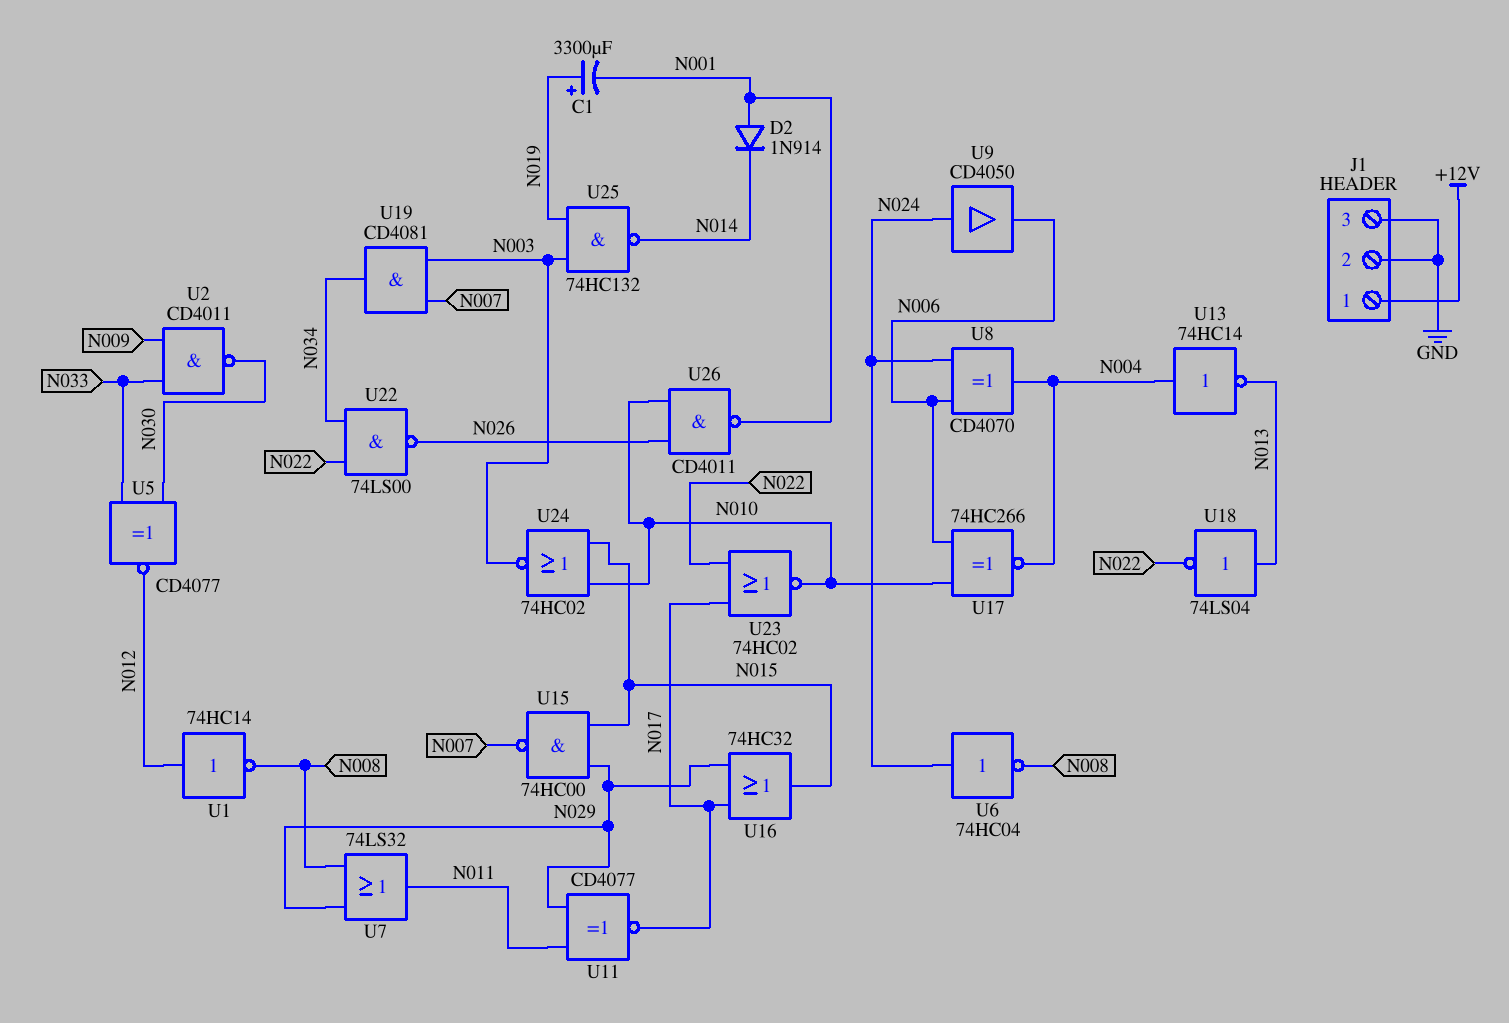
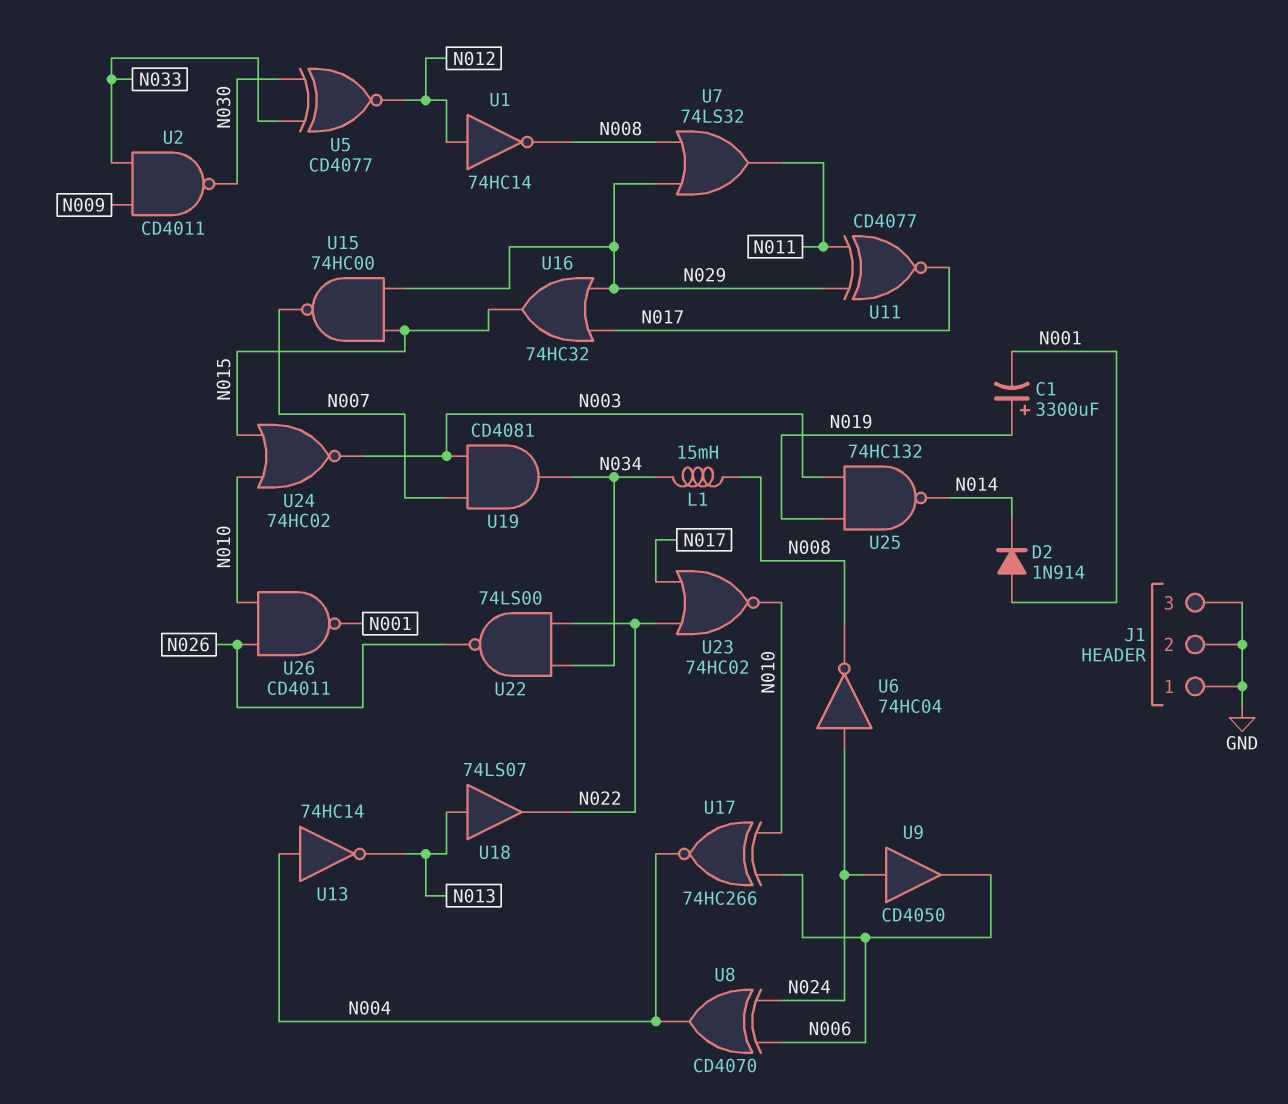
J1 pin 1: +12V -> GND
L1: none -> 15mH (N008, N034)
U18: NOT 74LS04 (in N013, out N022) -> buffer 74LS07 (in N013, out N022)

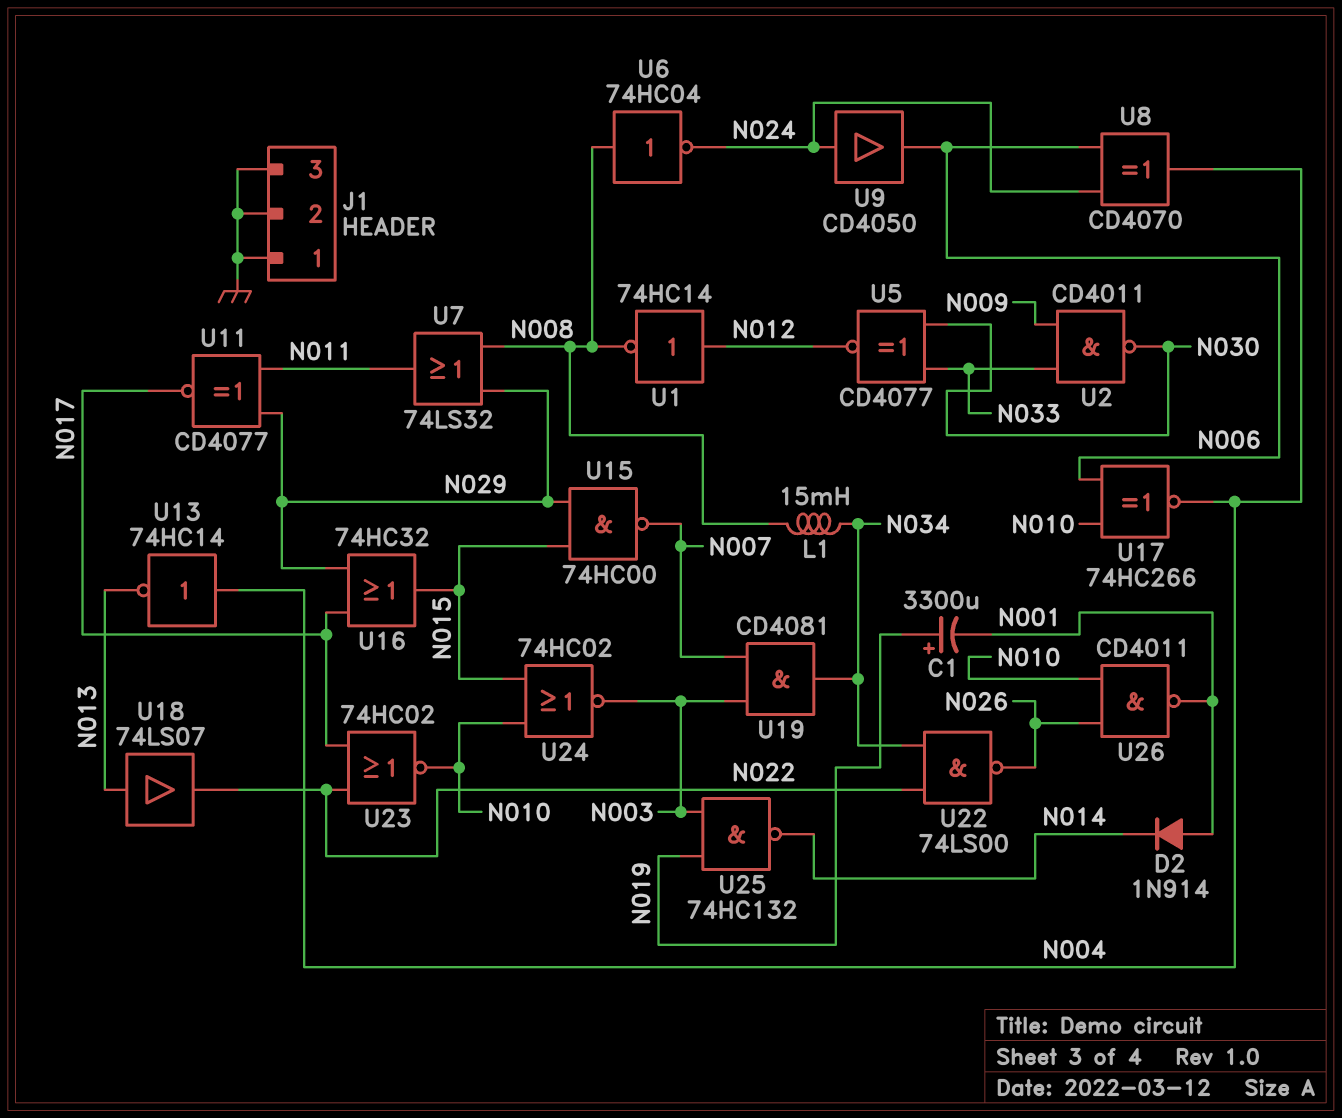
U6: NOT 74HC04 (in N024, out N008) -> NOT 74HC04 (in N008, out N024)

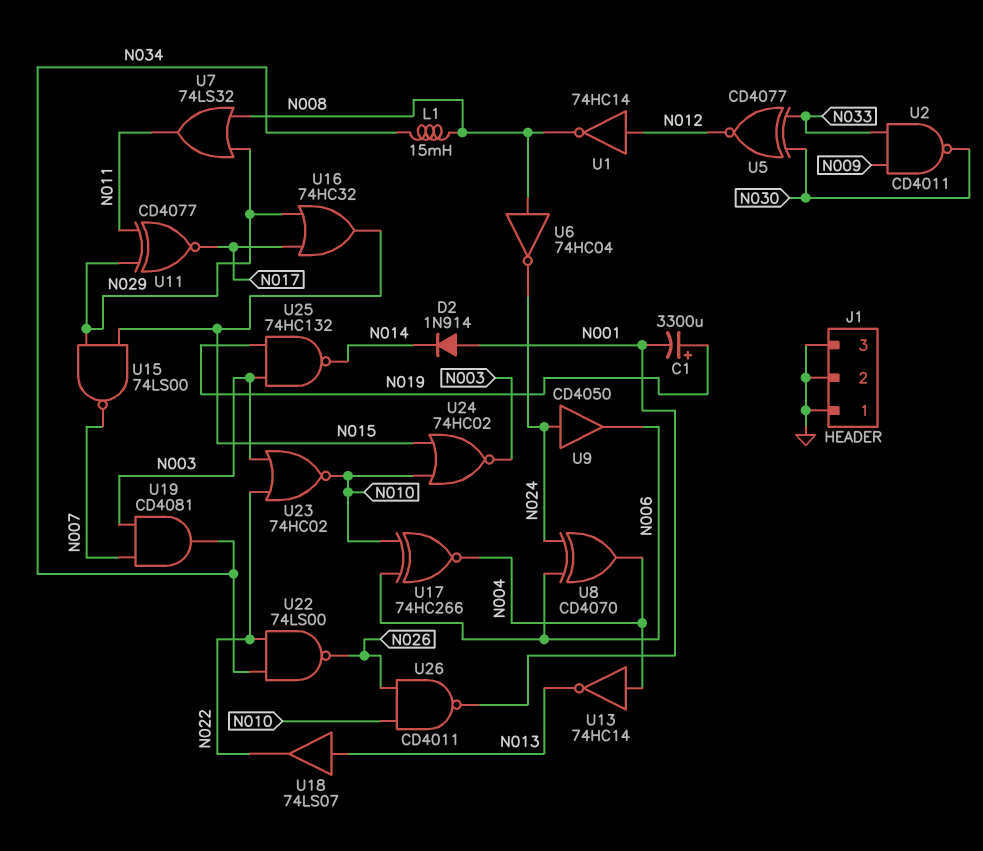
U15: NAND 74HC00 (in N015, in N029, out N007) -> NAND 74LS00 (in N015, in N029, out N007)
U23: NOR 74HC02 (in N017, in N022, out N010) -> NOR 74HC02 (in N003, in N022, out N010)

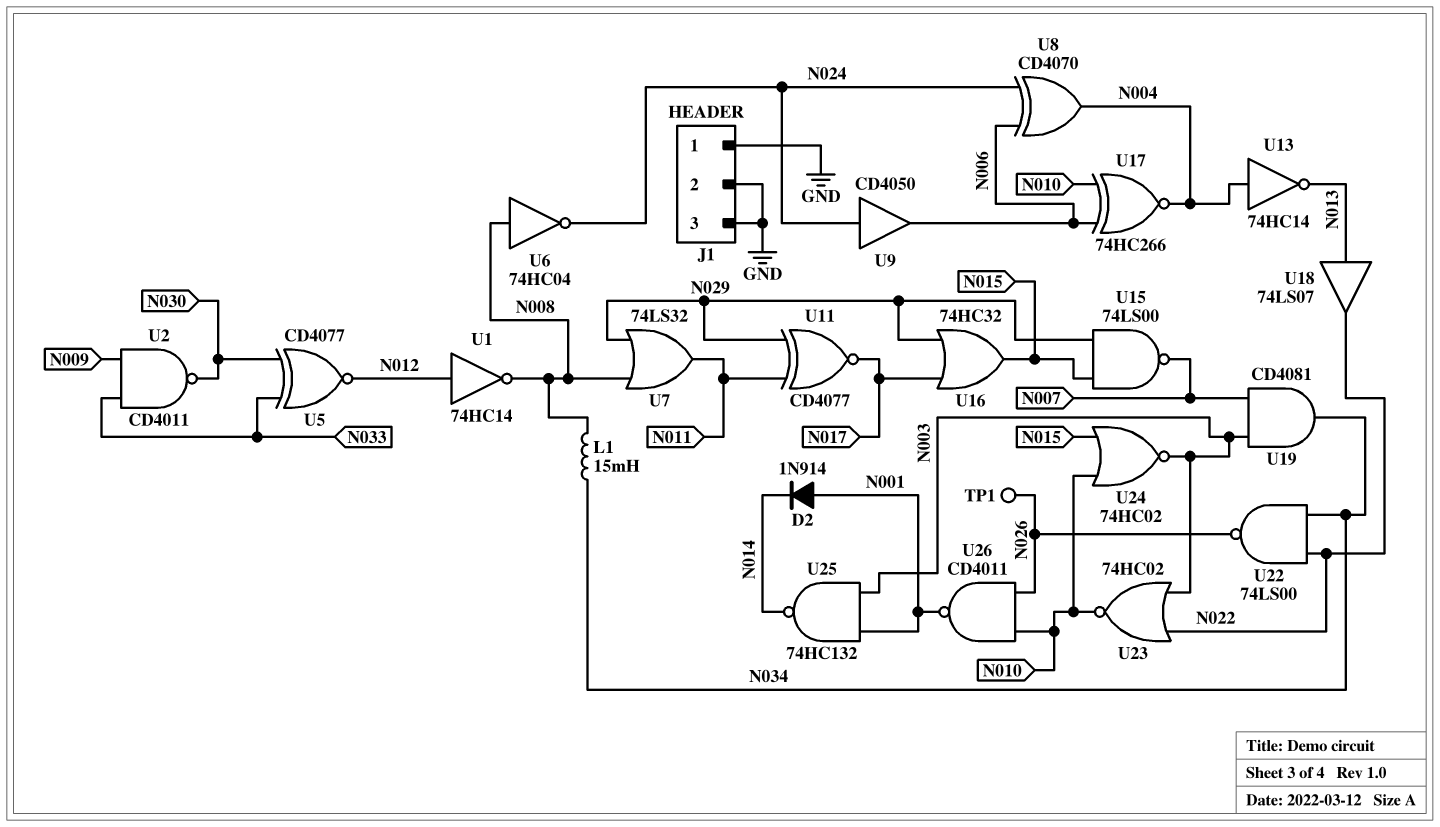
C1: 3300uF (plus N019, minus N001) -> none
TP1: none -> test point (N026)
U25: NAND 74HC132 (in N003, in N019, out N014) -> NAND 74HC132 (in N001, in N003, out N014)

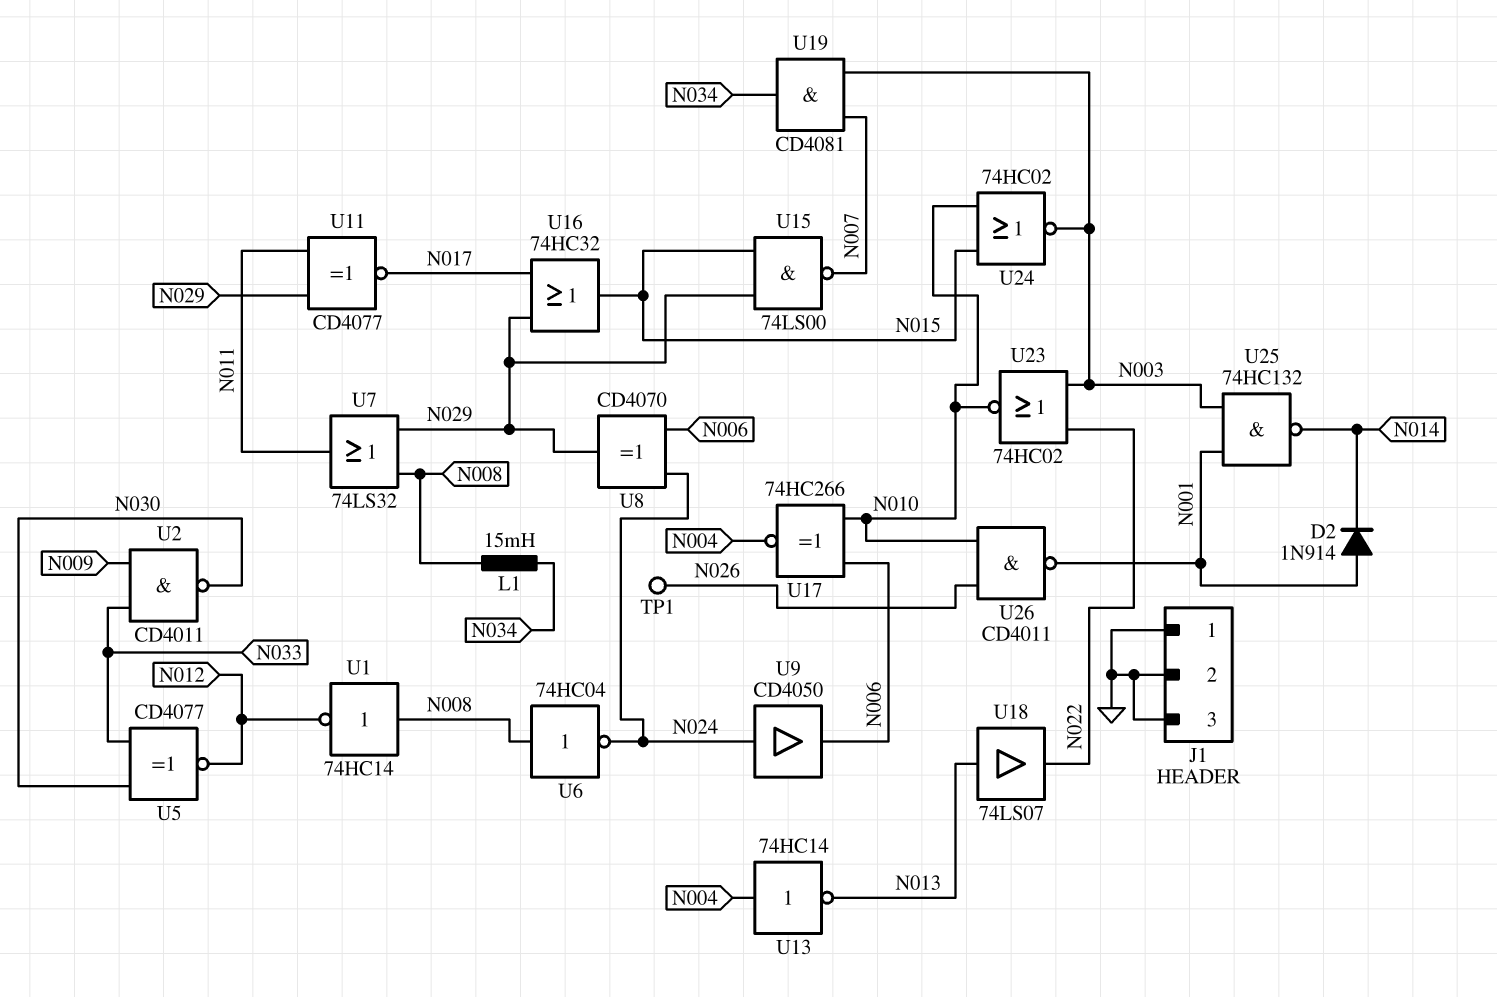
U1: NOT 74HC14 (in N012, out N008) -> NOT 74HC14 (in N008, out N012)
U8: XOR CD4070 (in N006, in N024, out N004) -> XOR CD4070 (in N006, in N024, out N029)
U22: NAND 74LS00 (in N022, in N034, out N026) -> none

